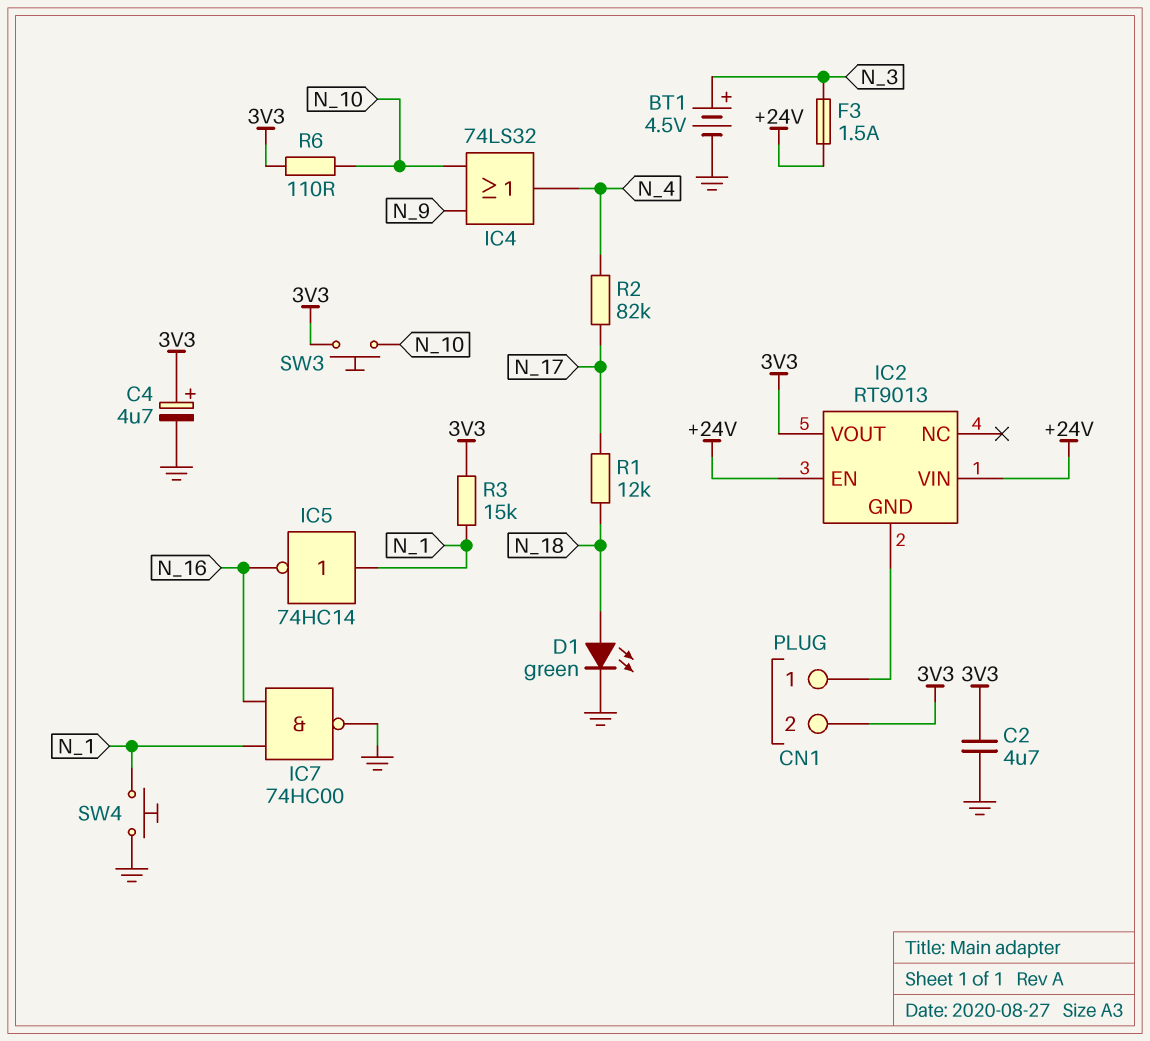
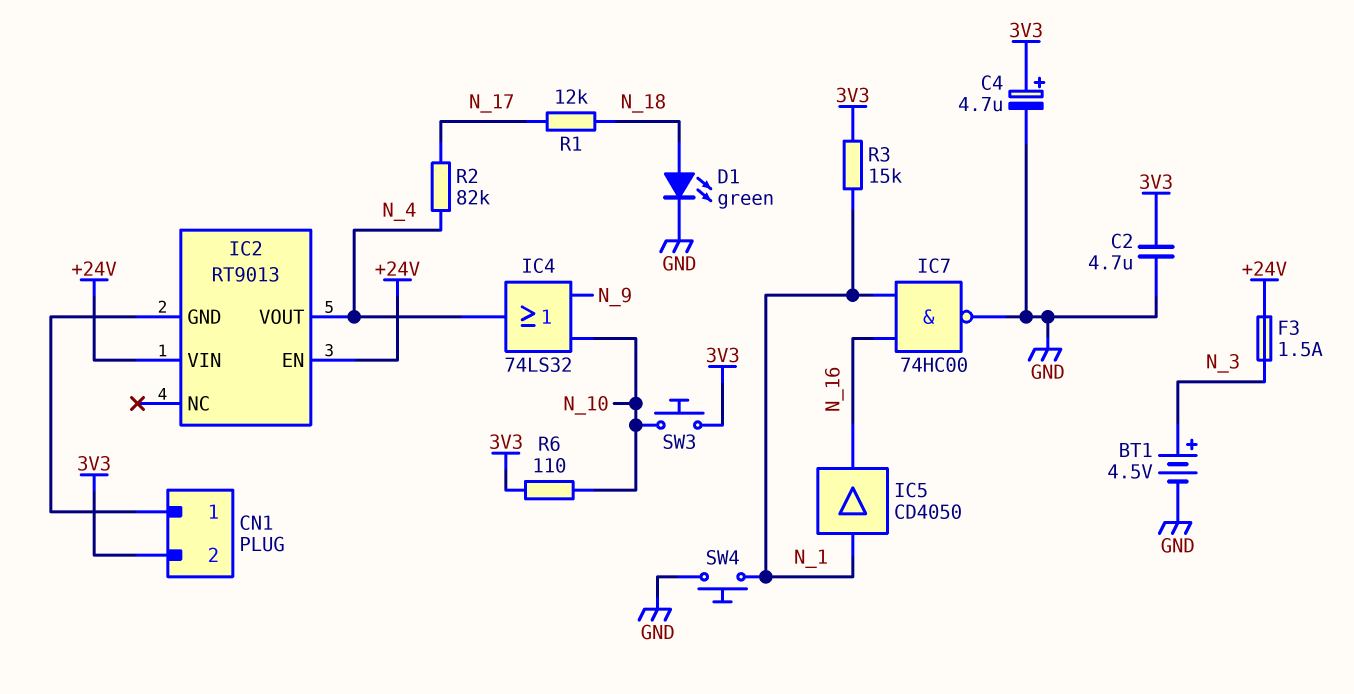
IC2 pin VOUT: 3V3 -> N_4
IC5: NOT 74HC14 (in N_1, out N_16) -> buffer CD4050 (in N_1, out N_16)

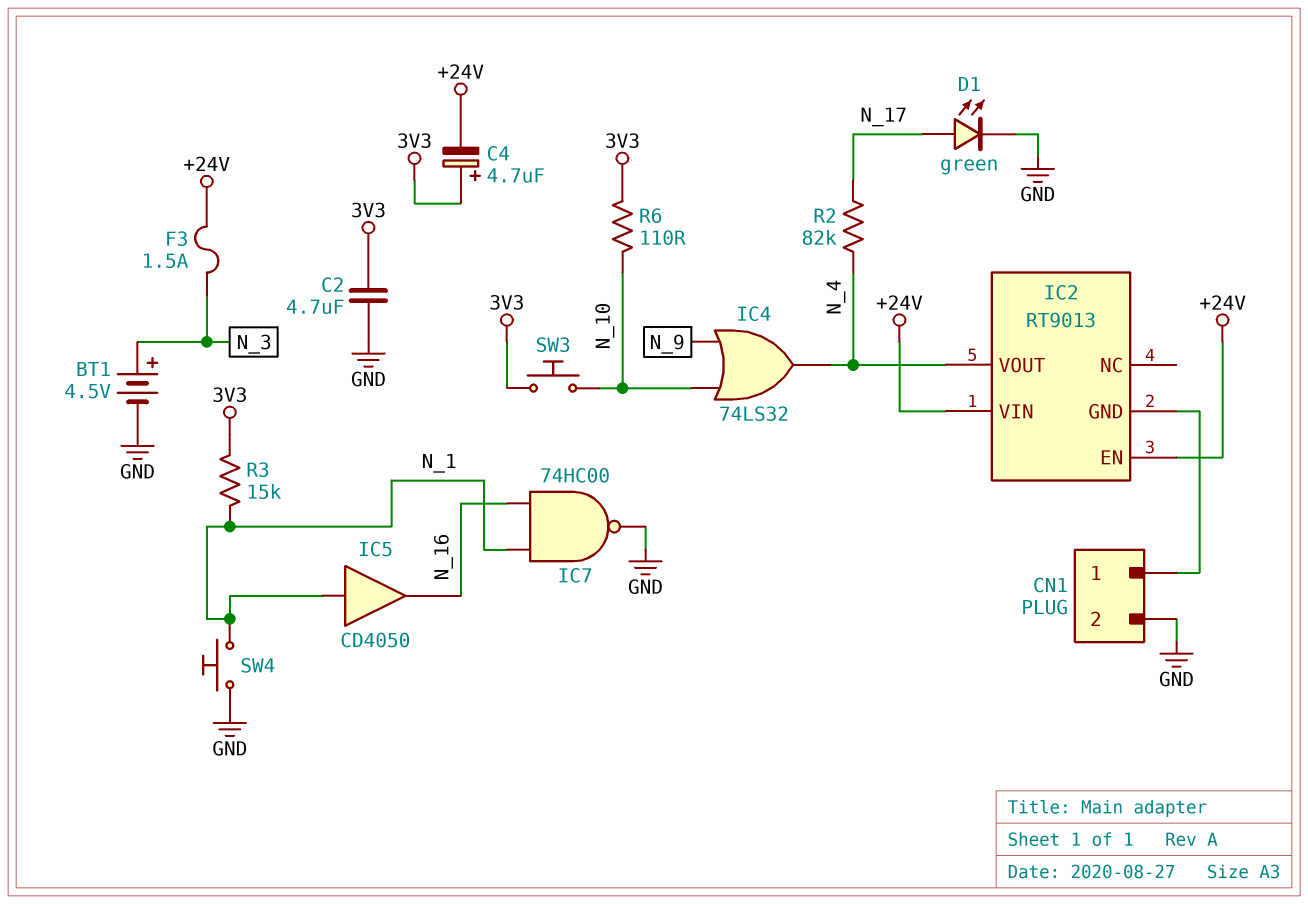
C4: 4.7uF (plus 3V3, minus GND) -> 4.7uF (plus 3V3, minus +24V)
CN1 pin 2: 3V3 -> GND
D1: LED green (A N_18, K GND) -> LED green (A N_17, K GND)
R1: 12k (N_17, N_18) -> none

